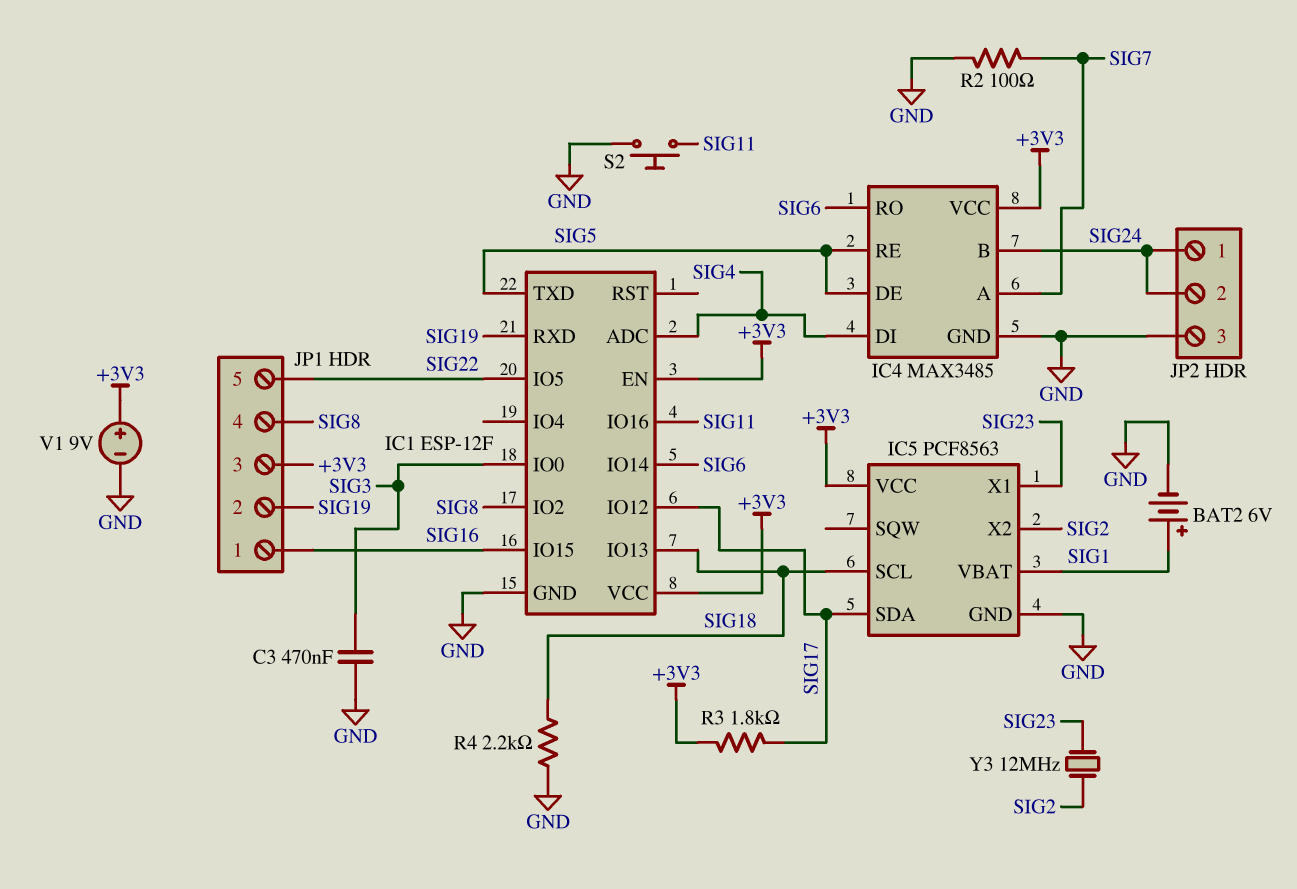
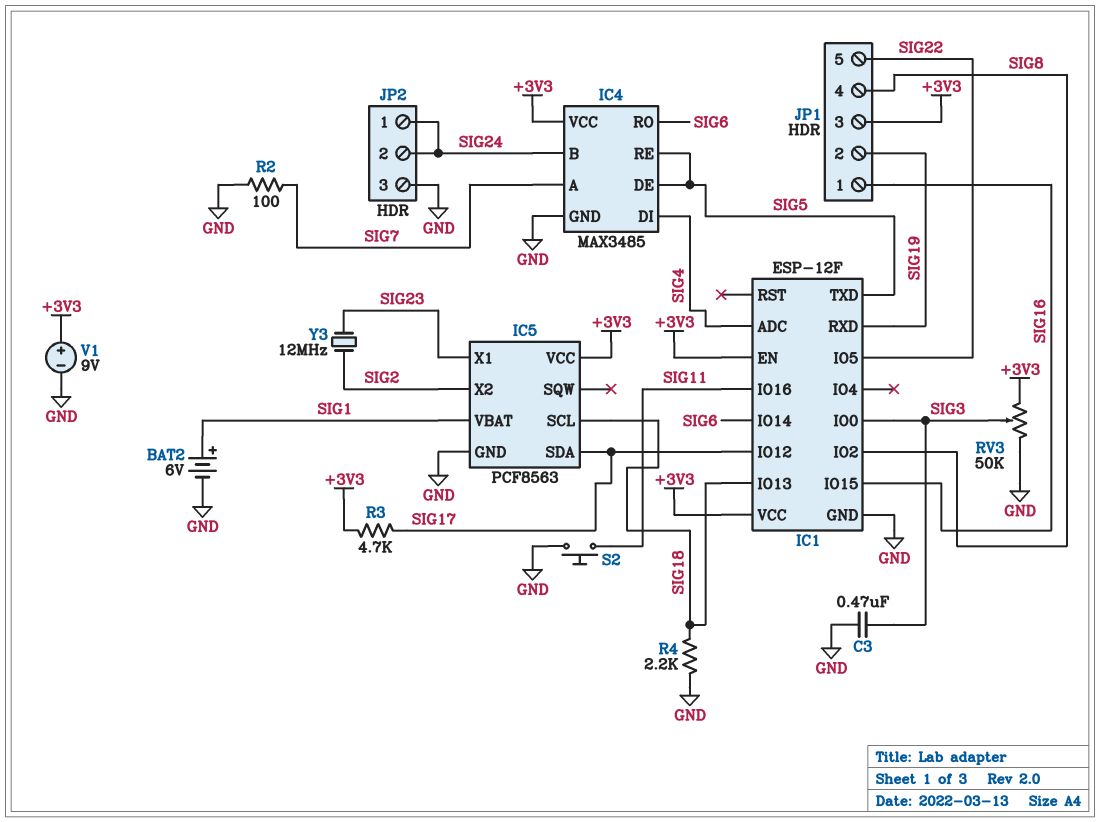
R3: 1.8k (+3V3, SIG17) -> 4.7k (+3V3, SIG17)
RV3: none -> 50k (+3V3, GND, wiper SIG3)

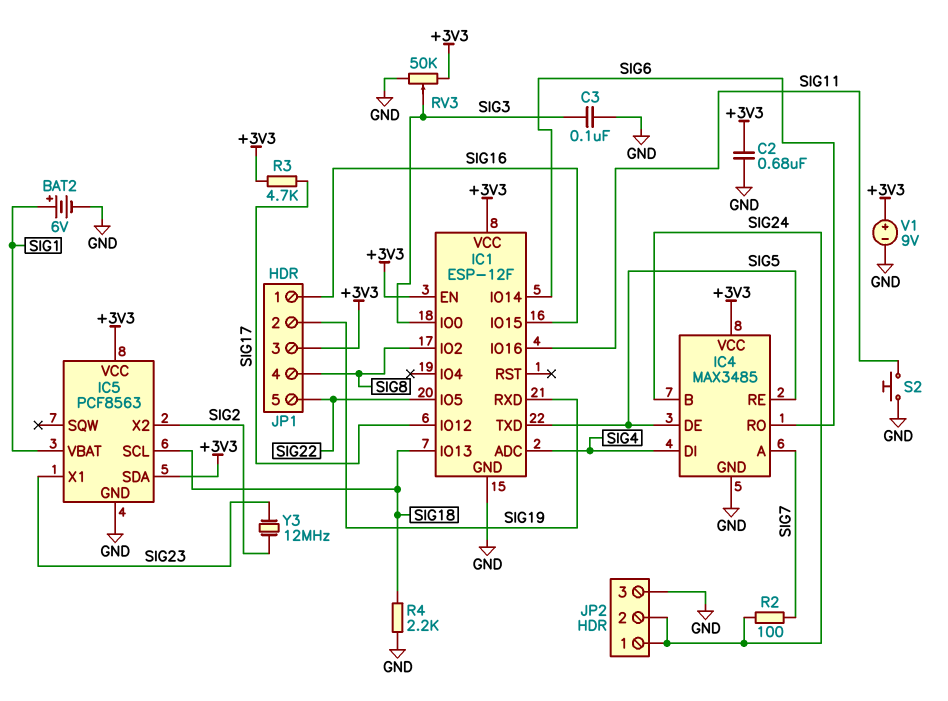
C2: none -> 680nF (+3V3, GND)
C3: 470nF (GND, SIG3) -> 100nF (GND, SIG3)
IC5 pin SDA: SIG17 -> +3V3
R2: 100 (GND, SIG7) -> 100 (SIG7, SIG24)

